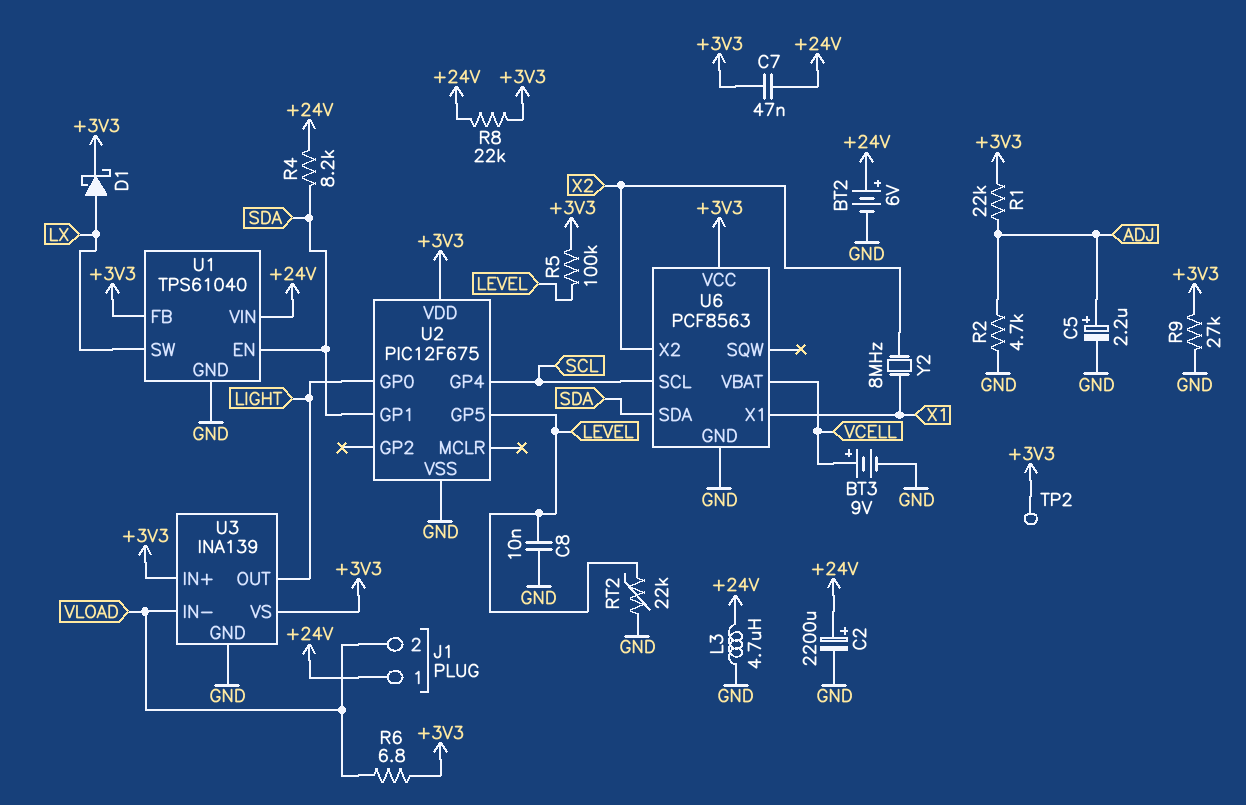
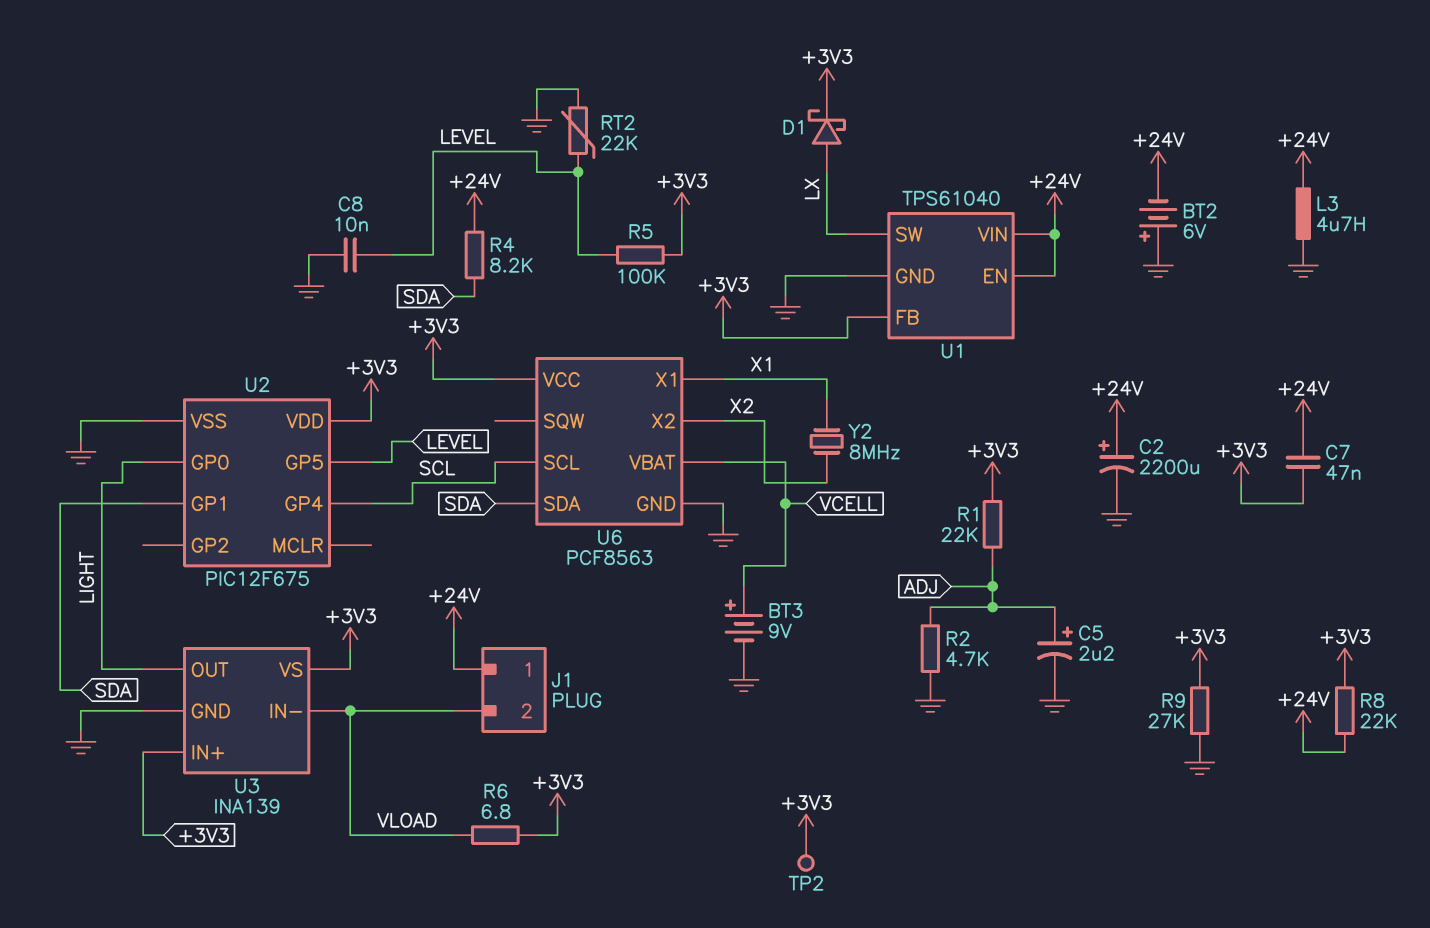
BT2: 6V (plus +24V, minus GND) -> 6V (plus GND, minus +24V)
U1 pin EN: SDA -> +24V

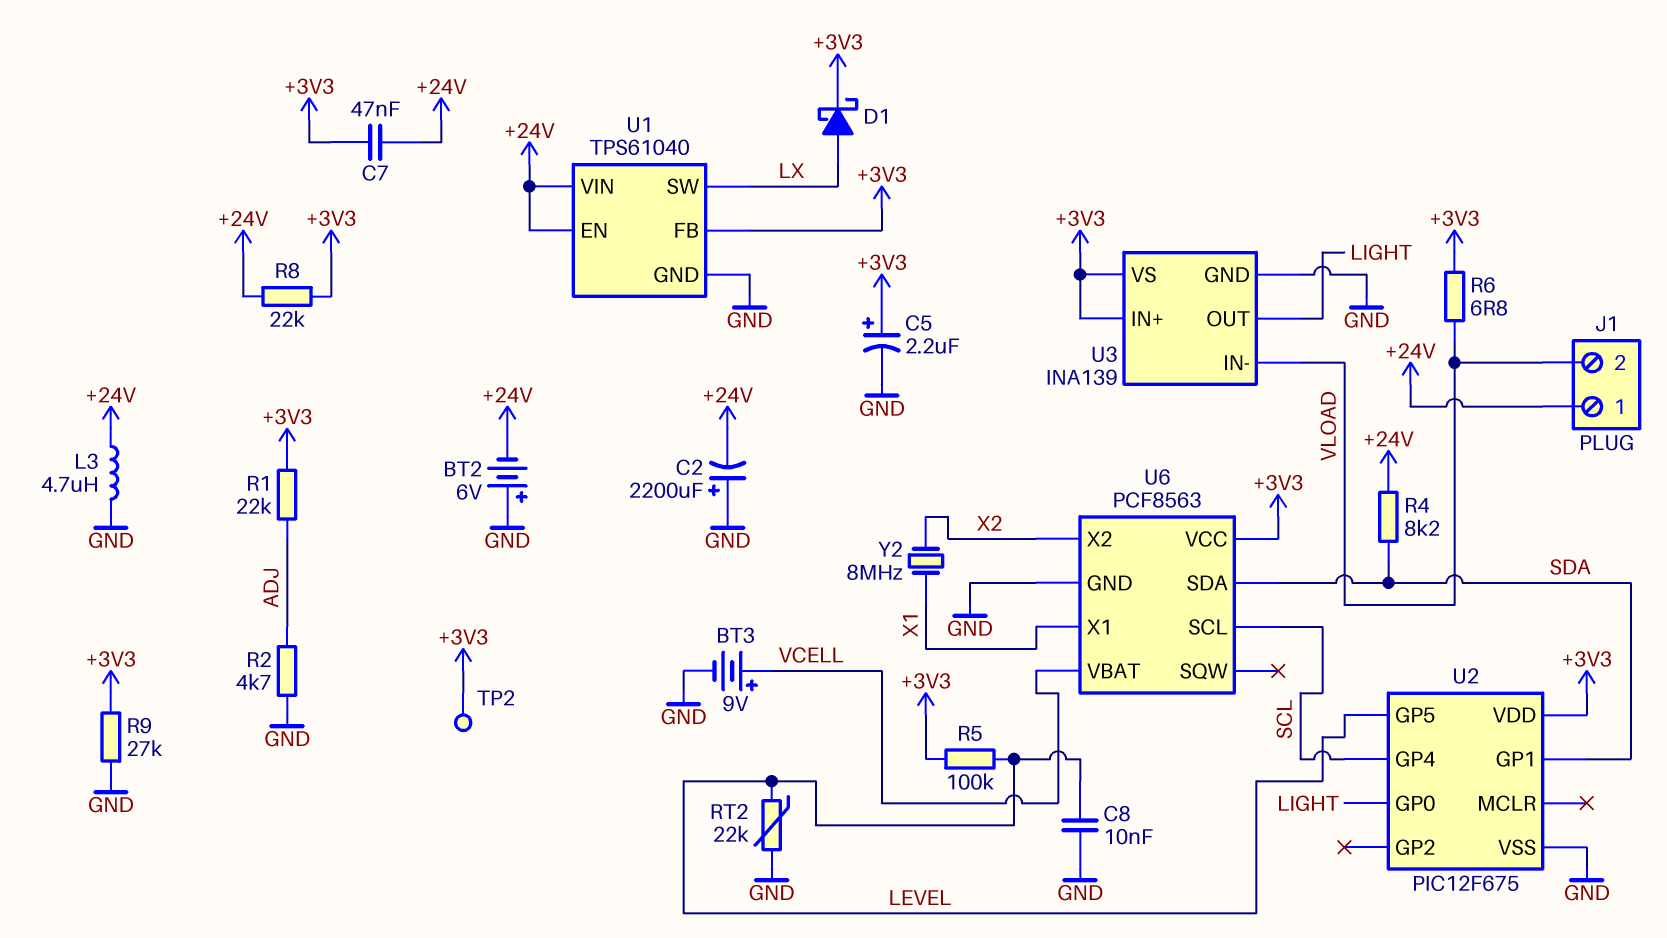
C2: 2200uF (plus +24V, minus GND) -> 2200uF (plus GND, minus +24V)
C5: 2.2uF (plus ADJ, minus GND) -> 2.2uF (plus +3V3, minus GND)

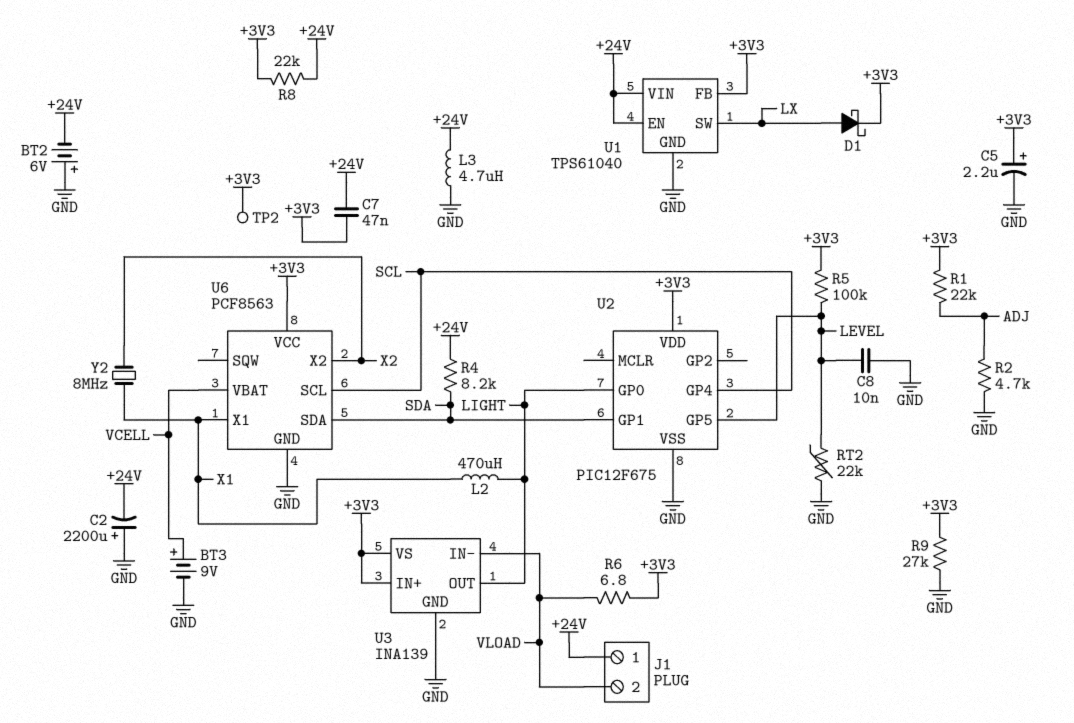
L2: none -> 470uH (LIGHT, X1)

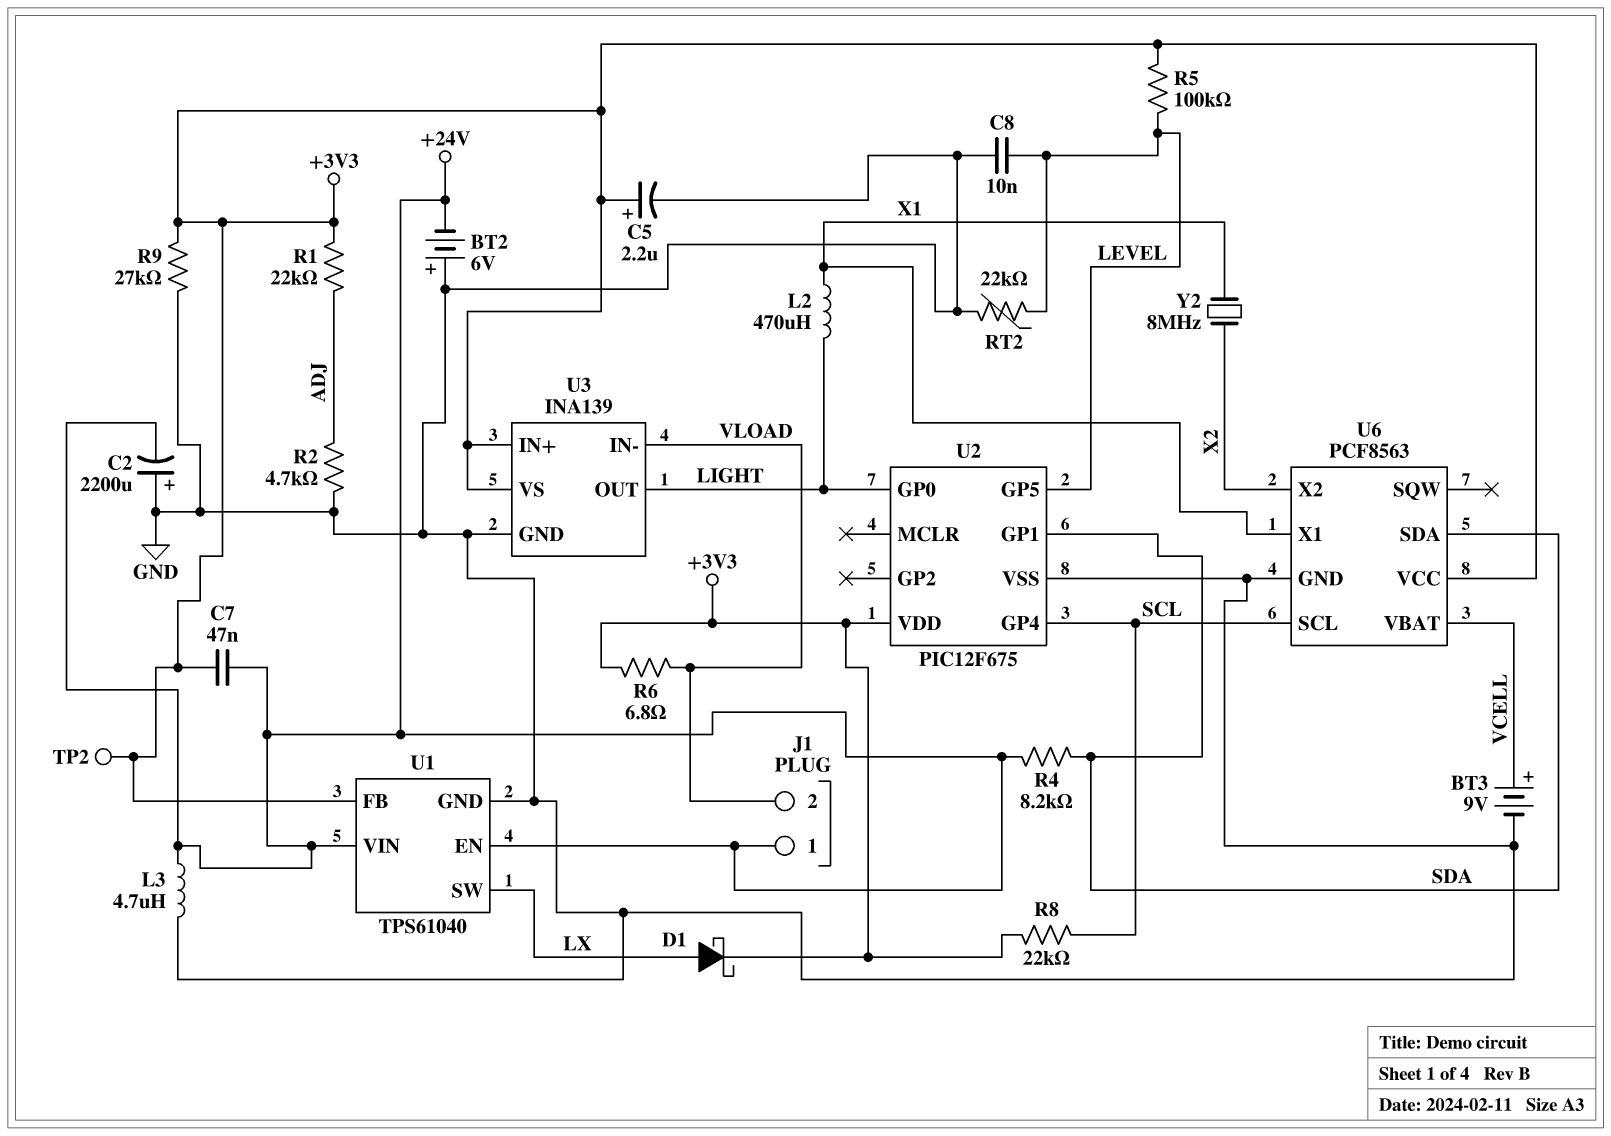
R8: 22k (+3V3, +24V) -> 22k (+3V3, SCL)

